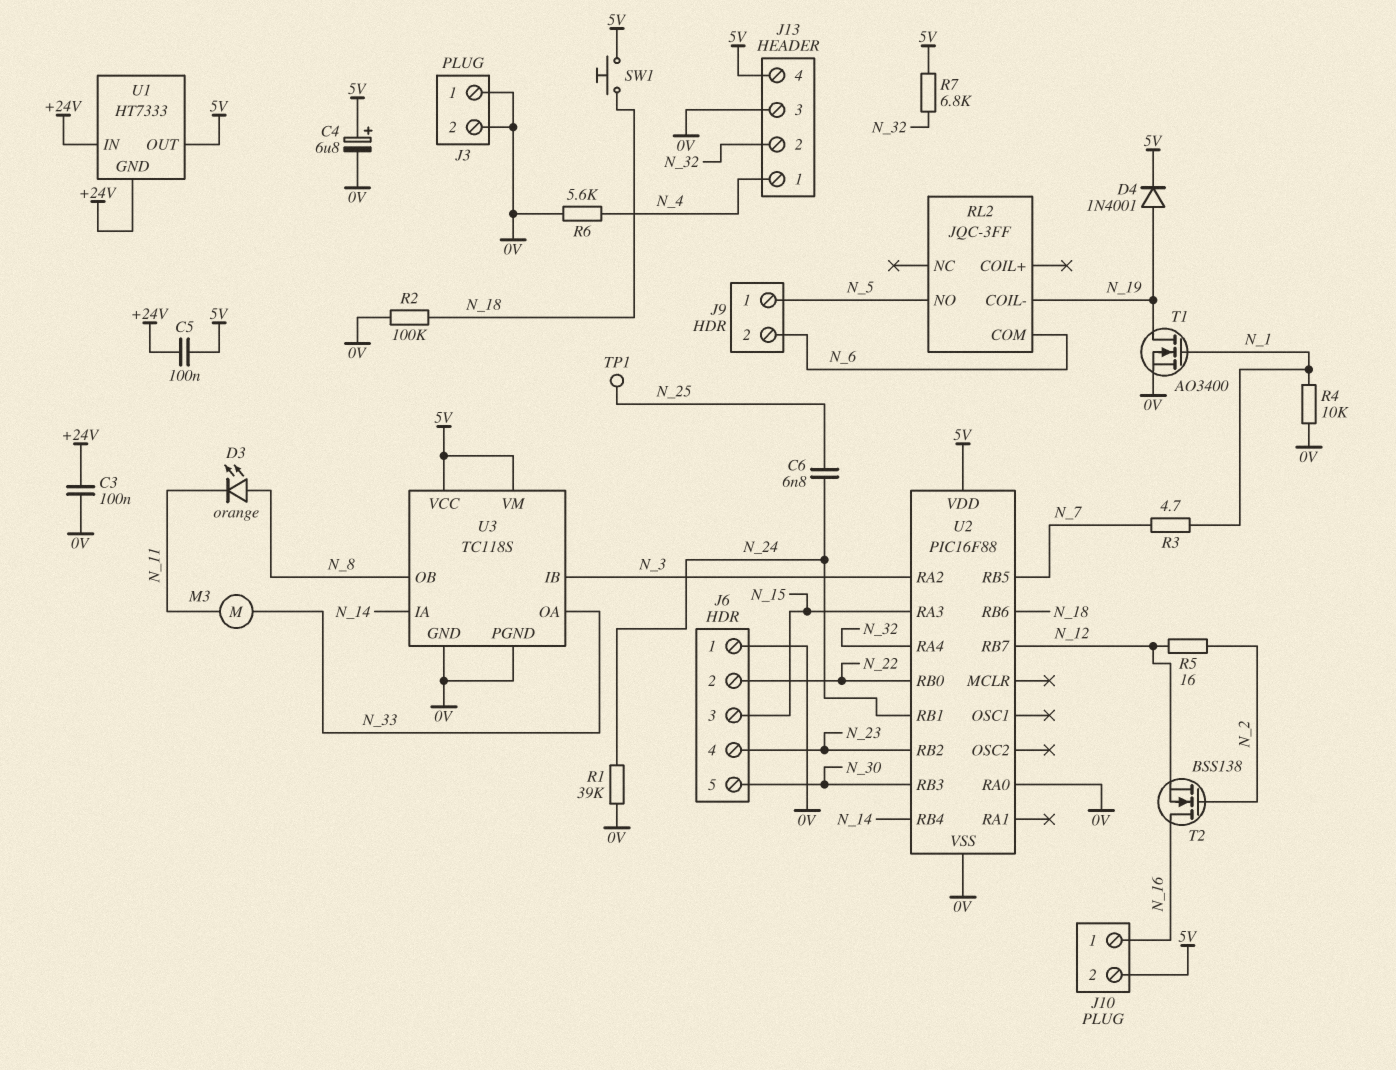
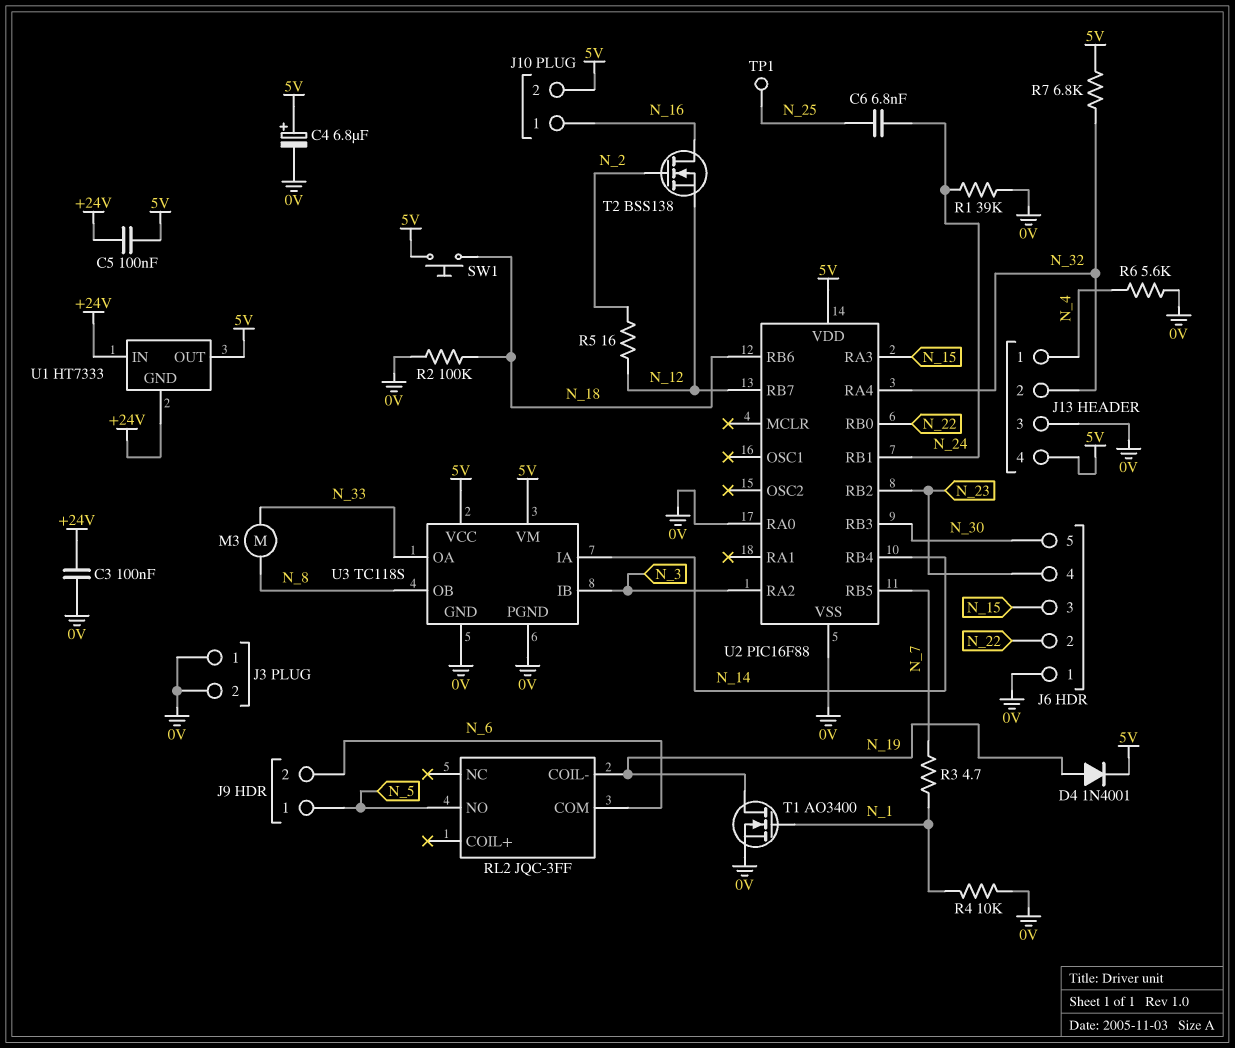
D3: LED orange (A N_8, K N_11) -> none
M3: motor (N_11, N_33) -> motor (N_8, N_33)

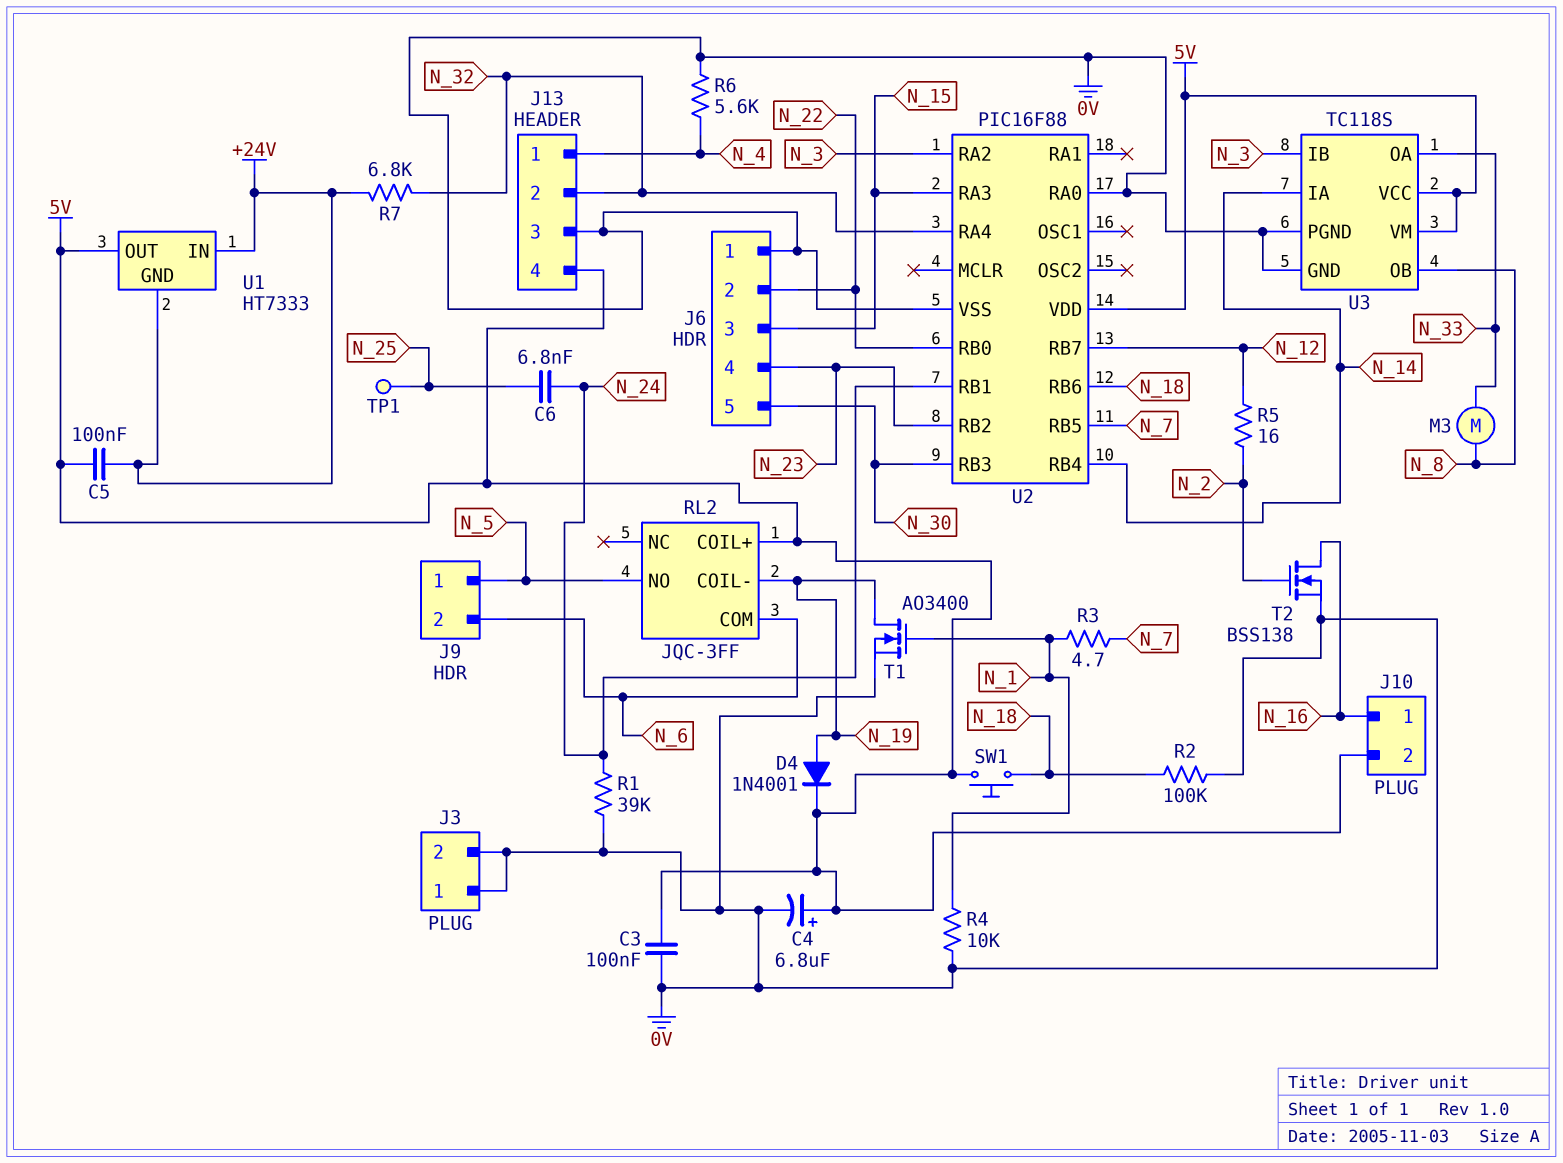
C3: 100nF (+24V, 0V) -> 100nF (0V, 5V)
R7: 6.8k (5V, N_32) -> 6.8k (+24V, N_32)
RL2 pin COIL+: none -> 5V
T2: NMOS BSS138 (G N_2, D N_16, S N_12) -> NMOS BSS138 (G N_2, D N_16, S 0V)

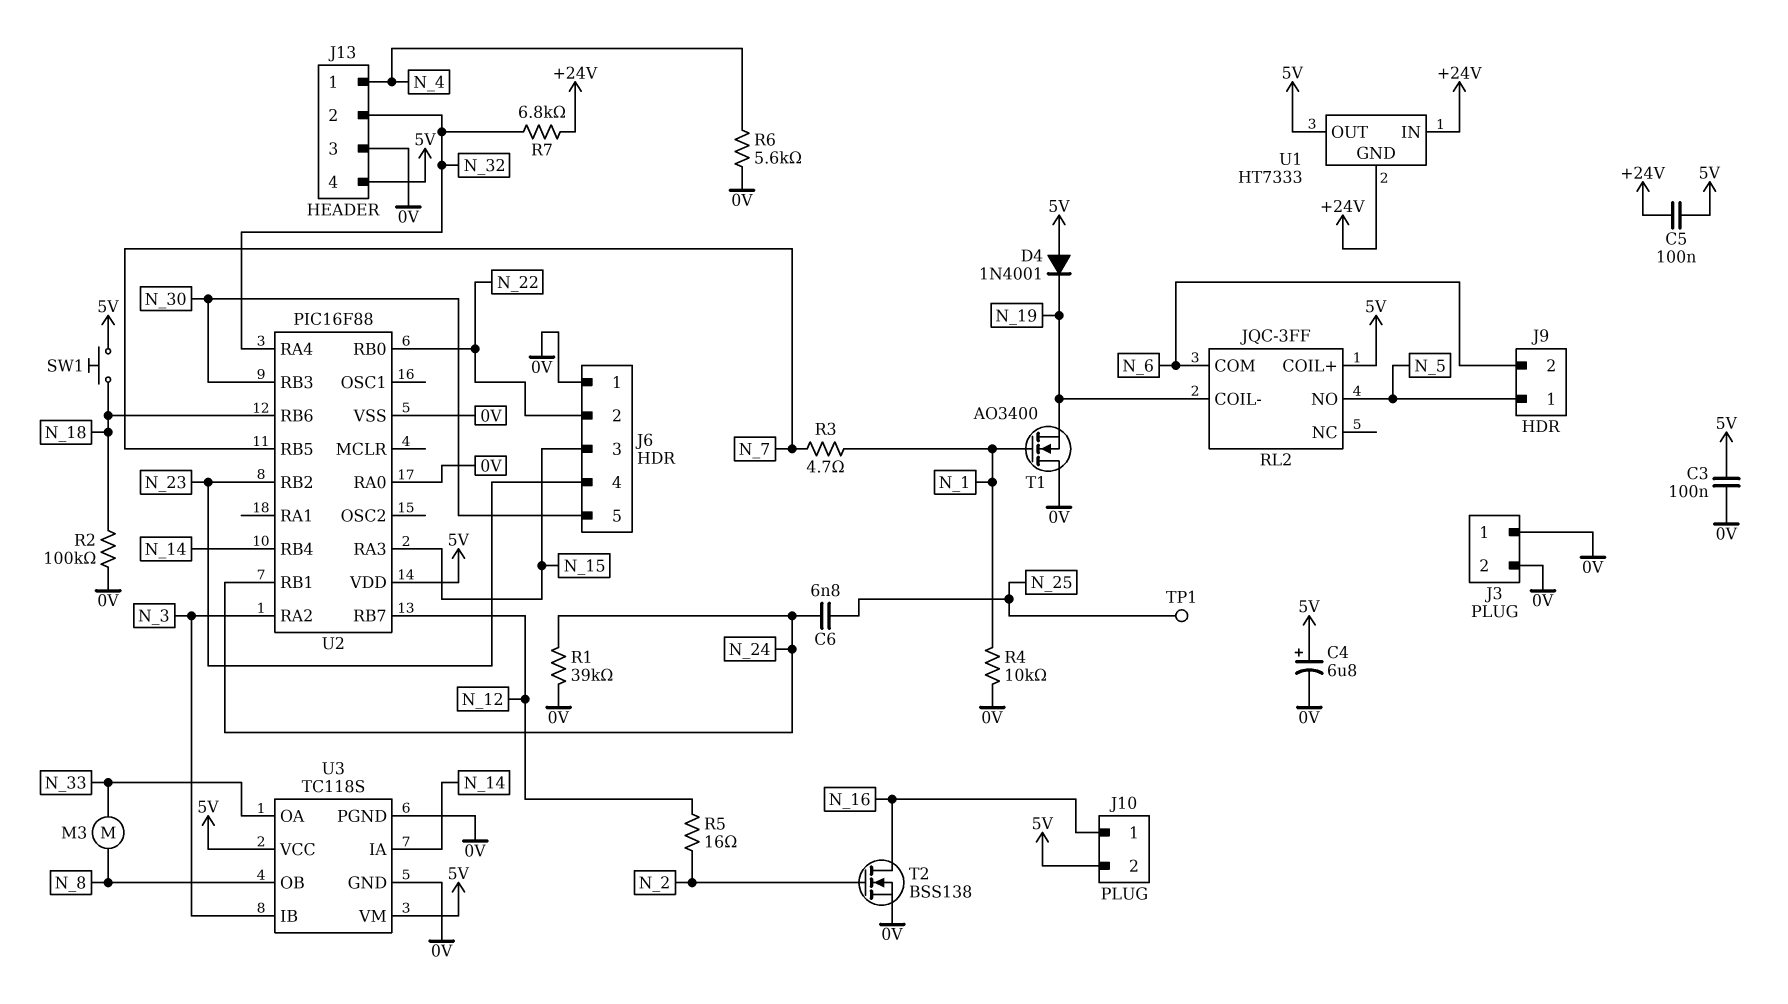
D4: diode 1N4001 (A N_19, K 5V) -> diode 1N4001 (A 5V, K N_19)
T1: NMOS AO3400 (G N_1, D N_19, S 0V) -> NMOS AO3400 (G N_1, D 0V, S N_19)

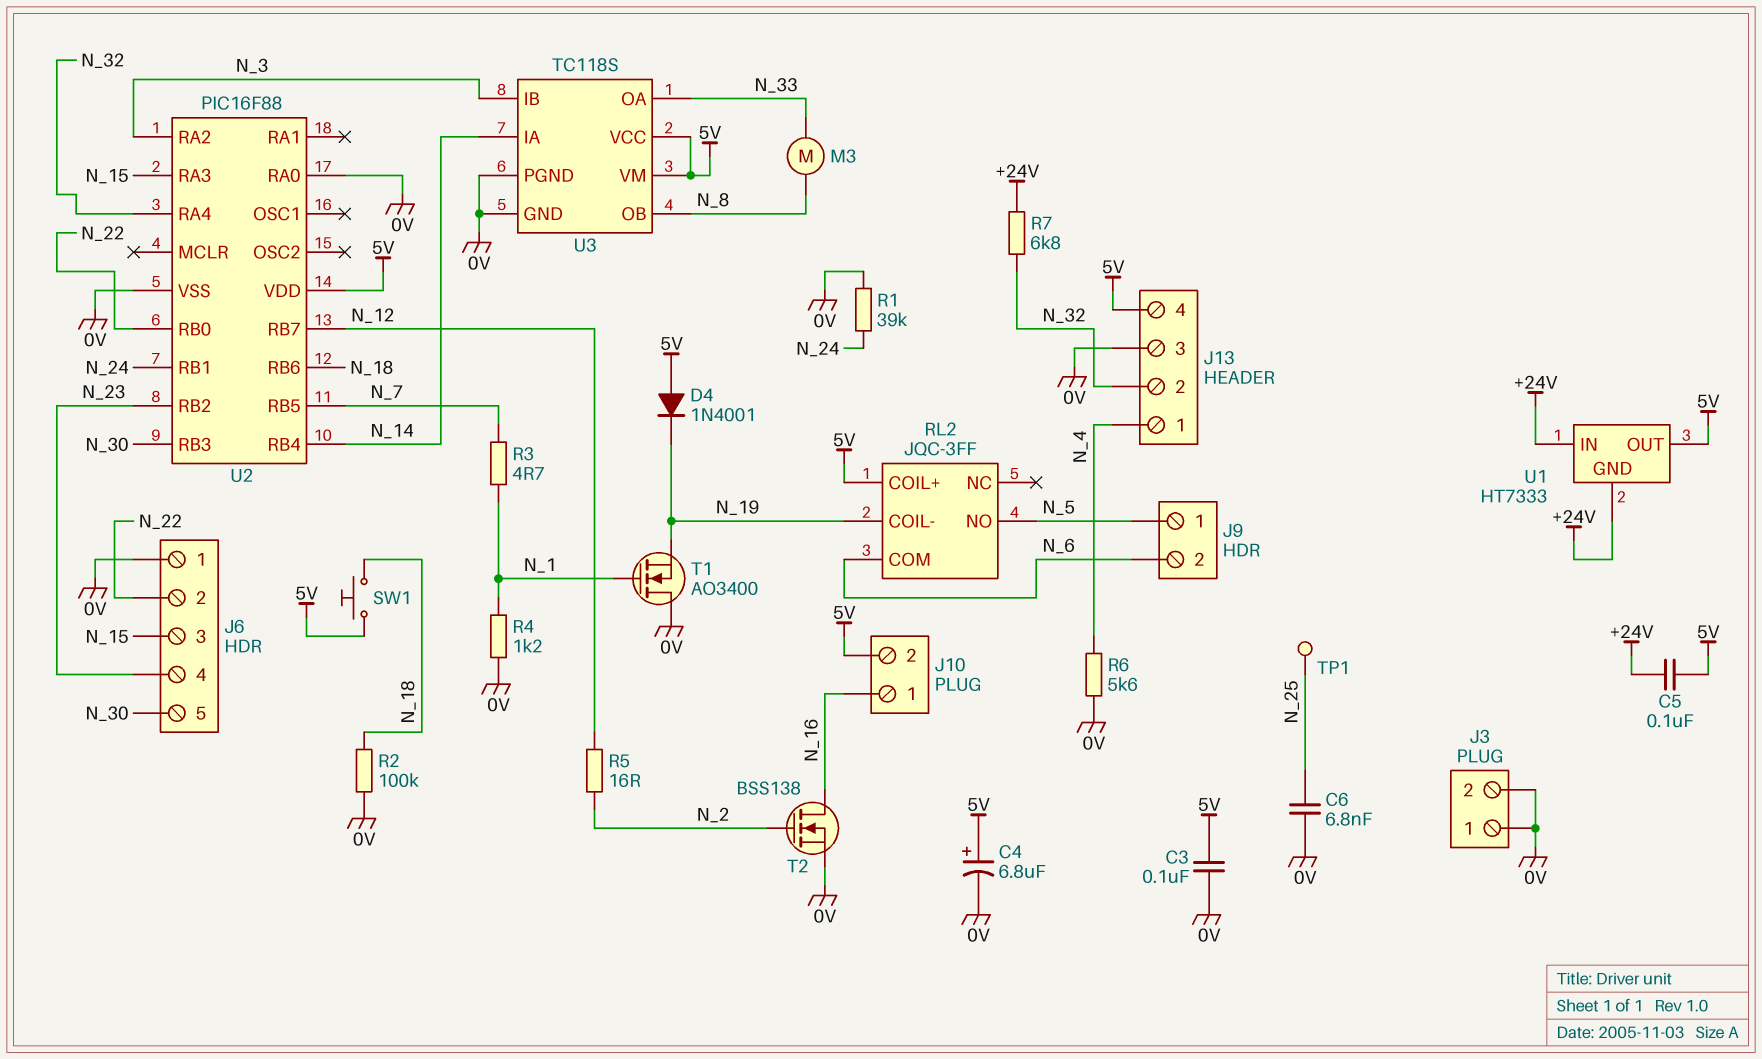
C6: 6.8nF (N_24, N_25) -> 6.8nF (0V, N_25)
R4: 10k (0V, N_1) -> 1.2k (0V, N_1)

